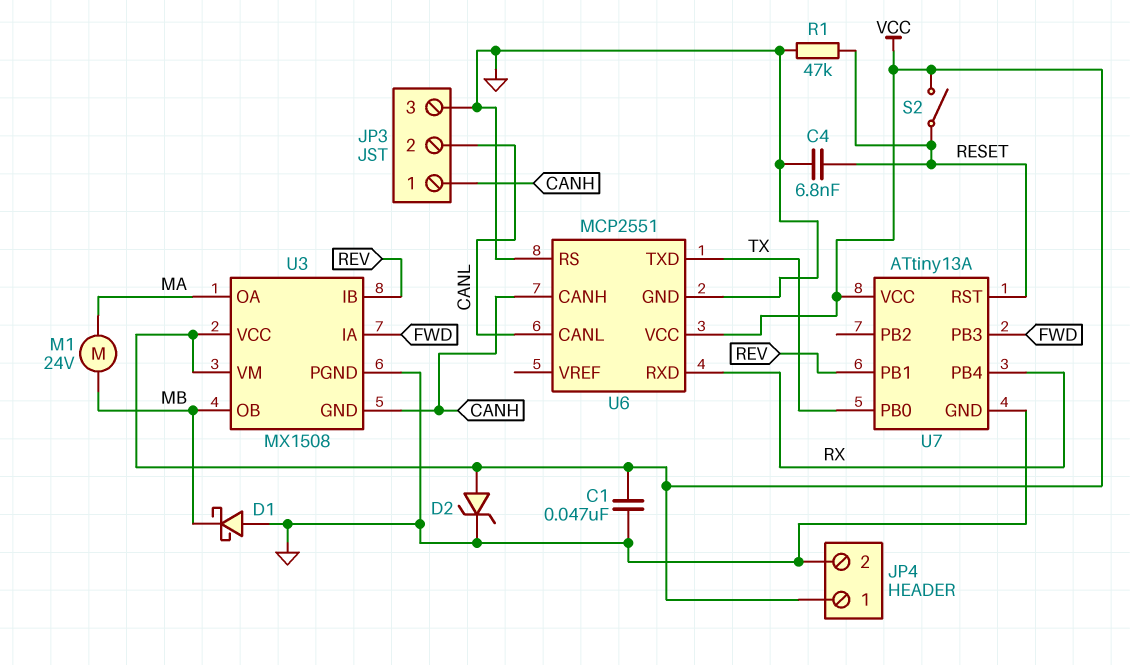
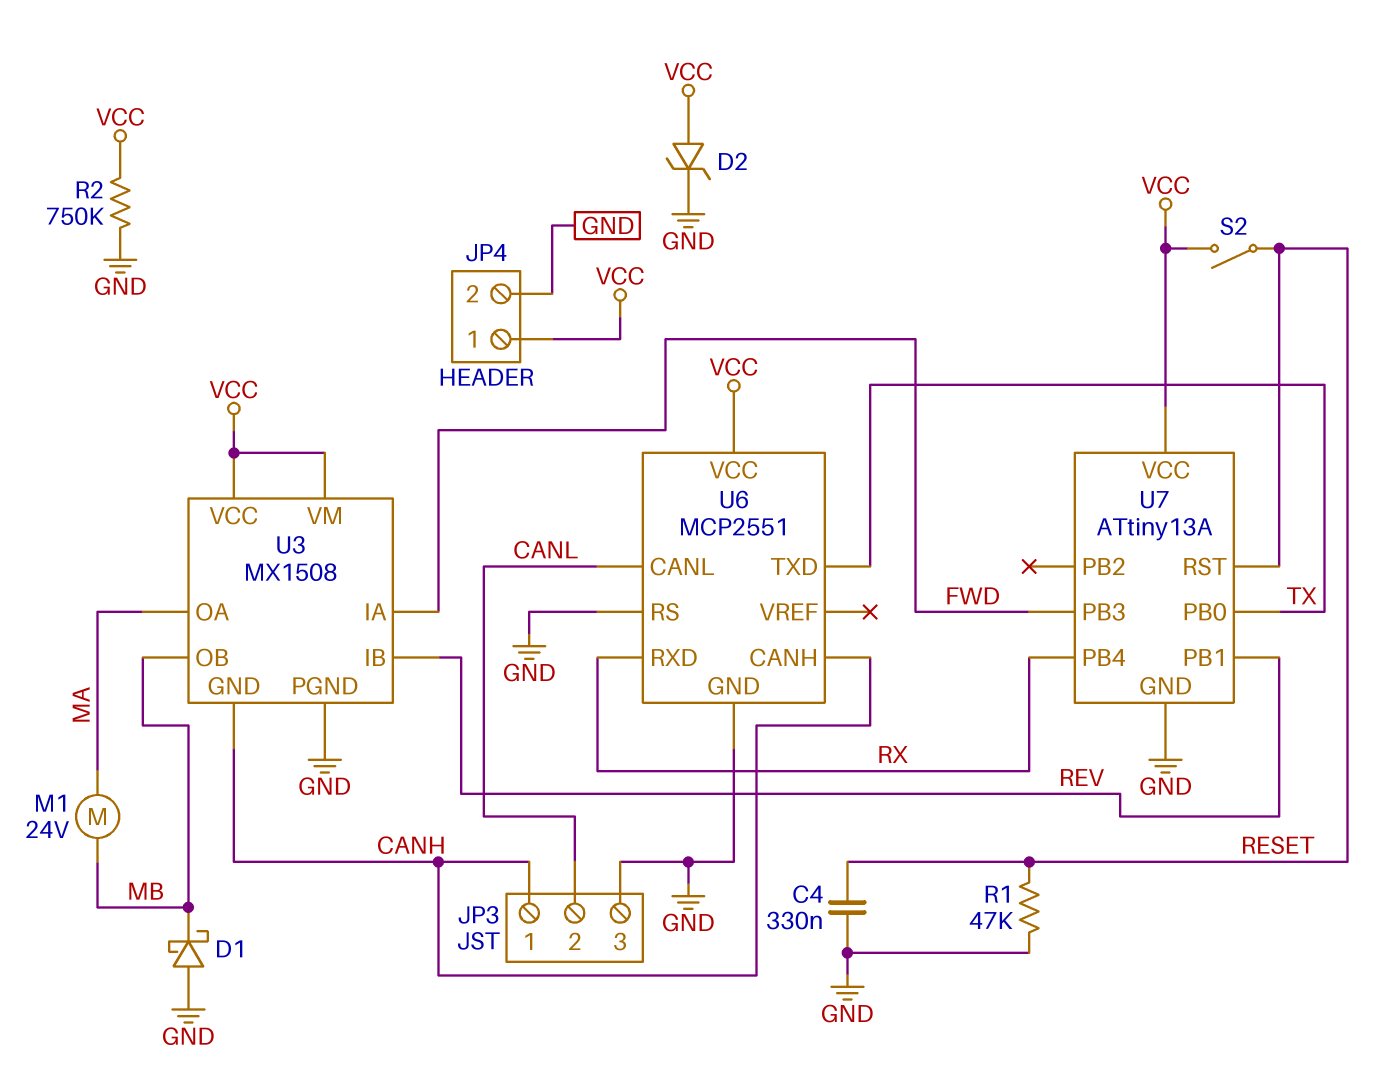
C1: 47nF (GND, VCC) -> none
C4: 6.8nF (GND, RESET) -> 330nF (GND, RESET)
R2: none -> 750k (GND, VCC)

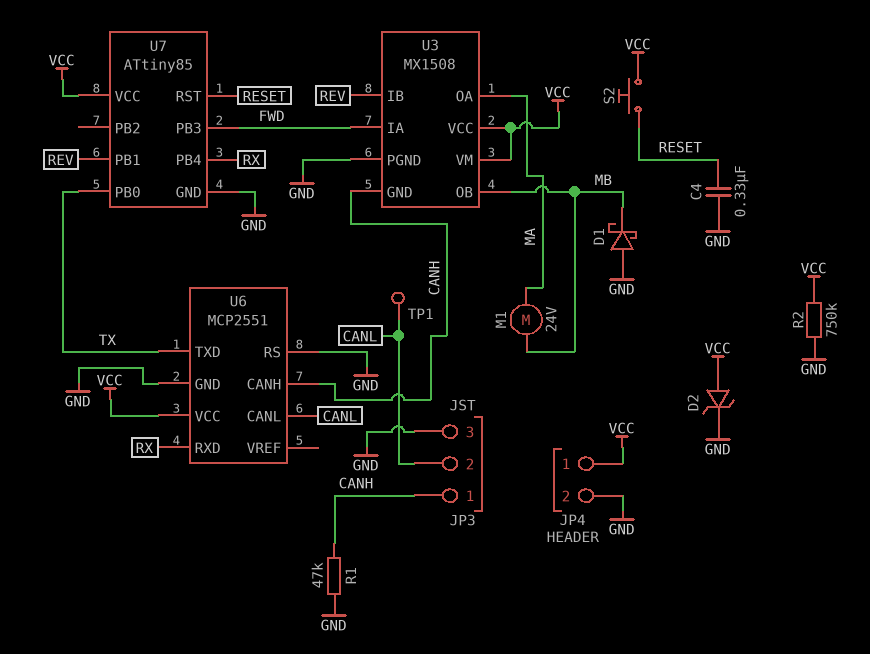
R1: 47k (GND, RESET) -> 47k (CANH, GND)
S2: switch (RESET, VCC) -> button (RESET, VCC)
TP1: none -> test point (CANL)
U7: ATtiny13A -> ATtiny85

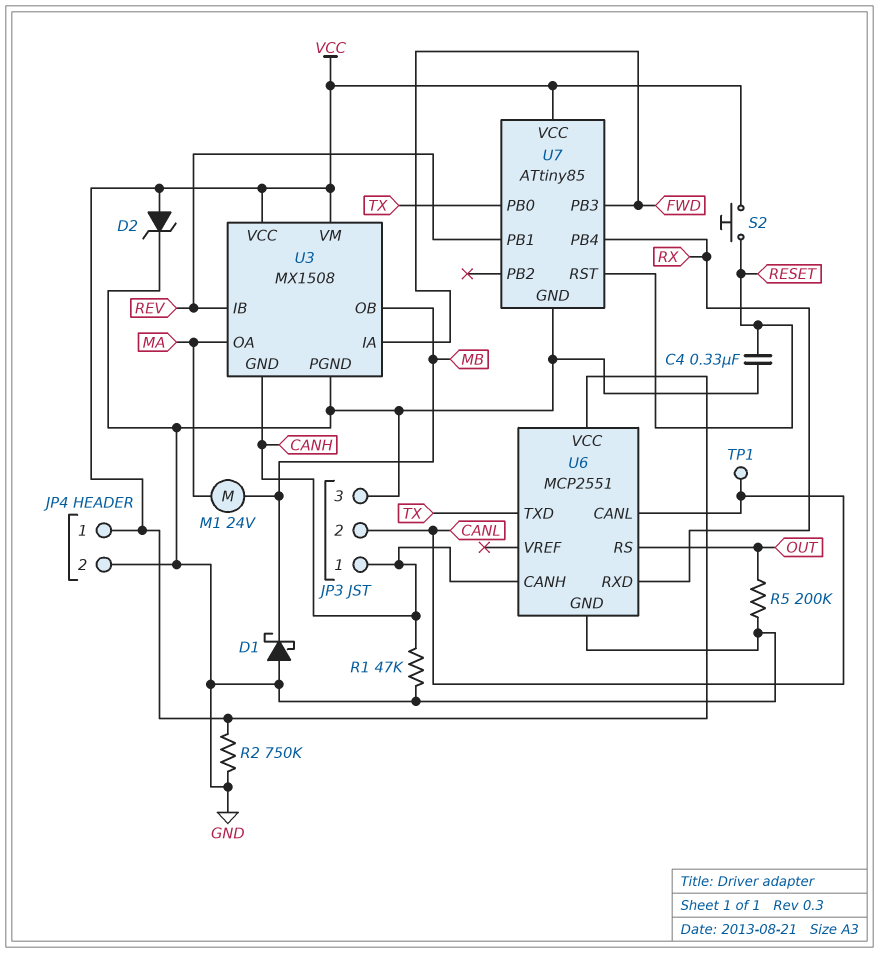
R5: none -> 200k (GND, OUT)
U6 pin RS: GND -> OUT

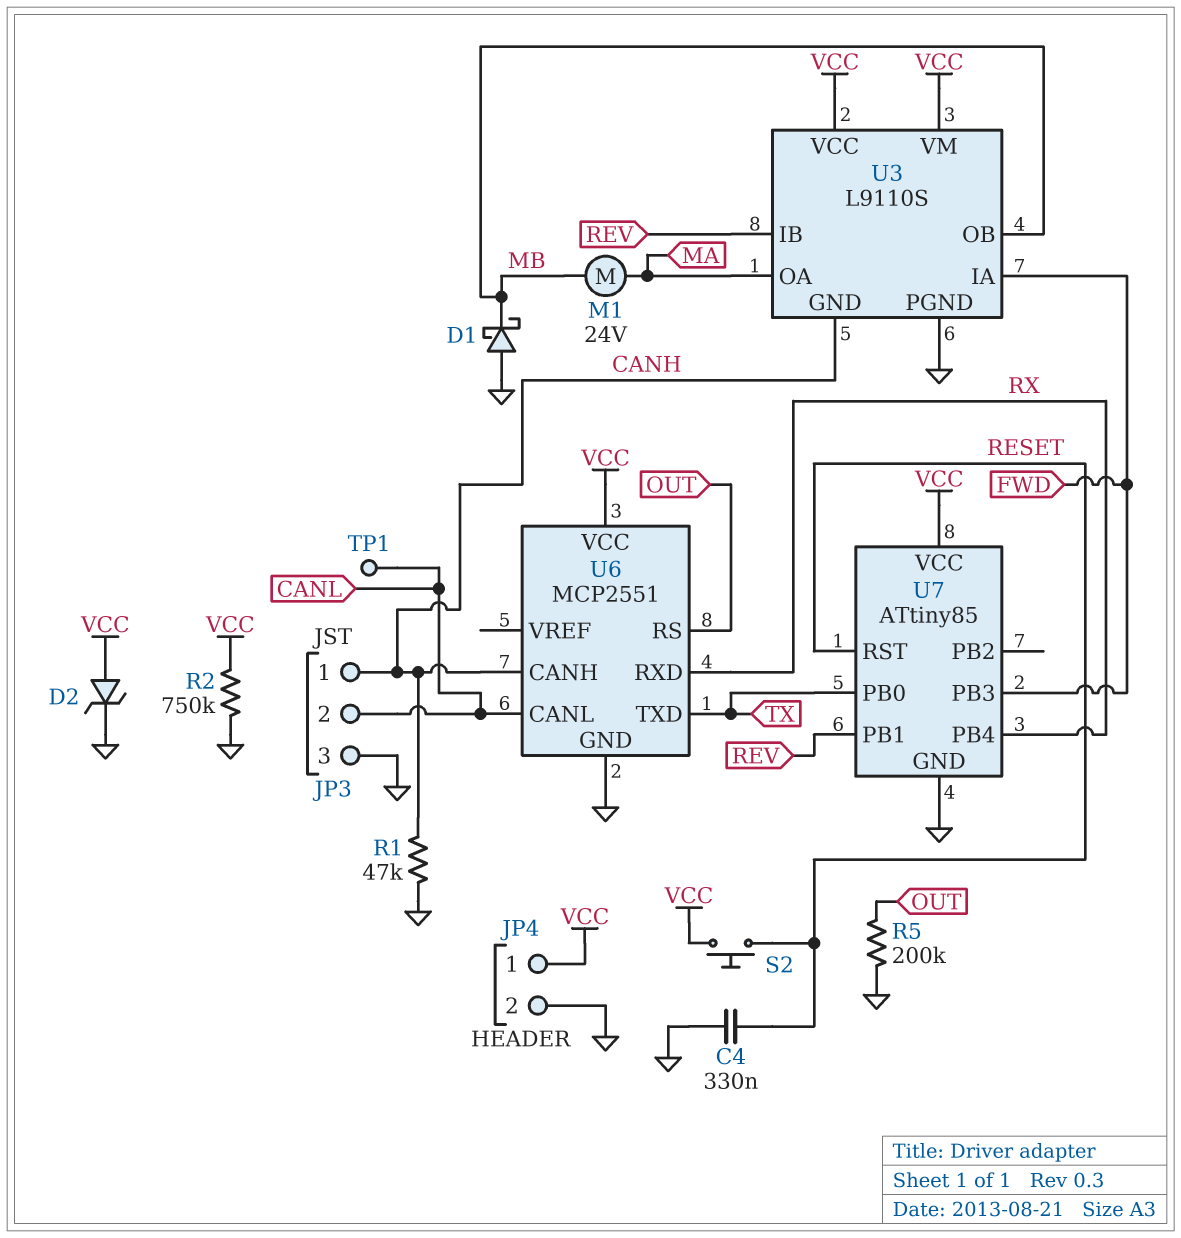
U3: MX1508 -> L9110S

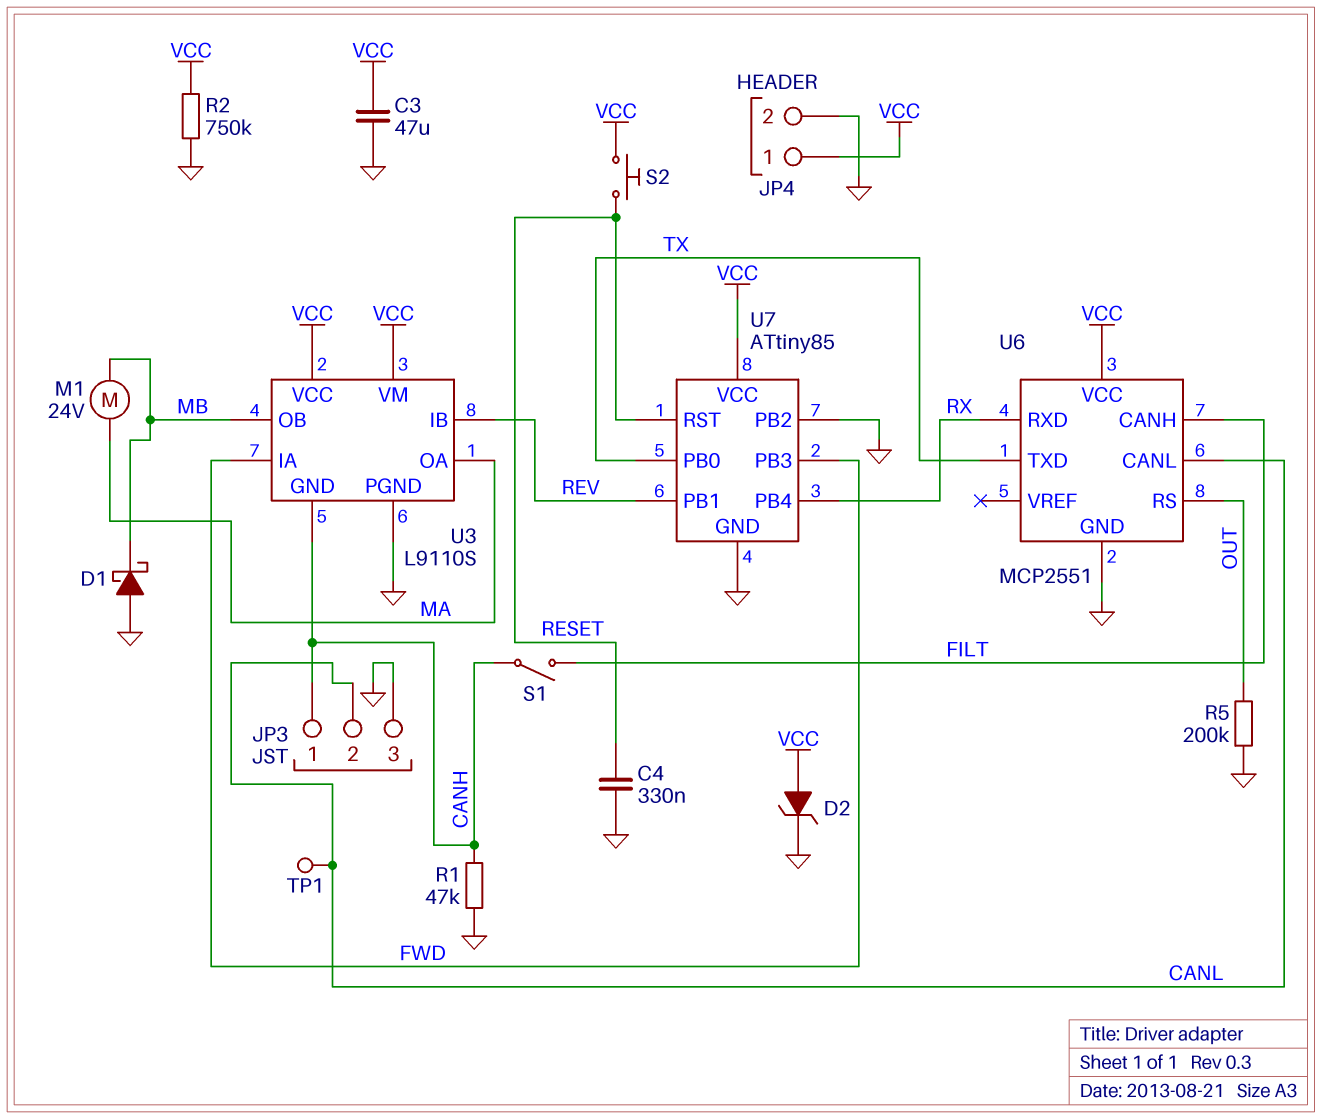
C3: none -> 47uF (GND, VCC)
S1: none -> switch (CANH, FILT)
U6 pin CANH: CANH -> FILT
U7 pin PB2: none -> GND

